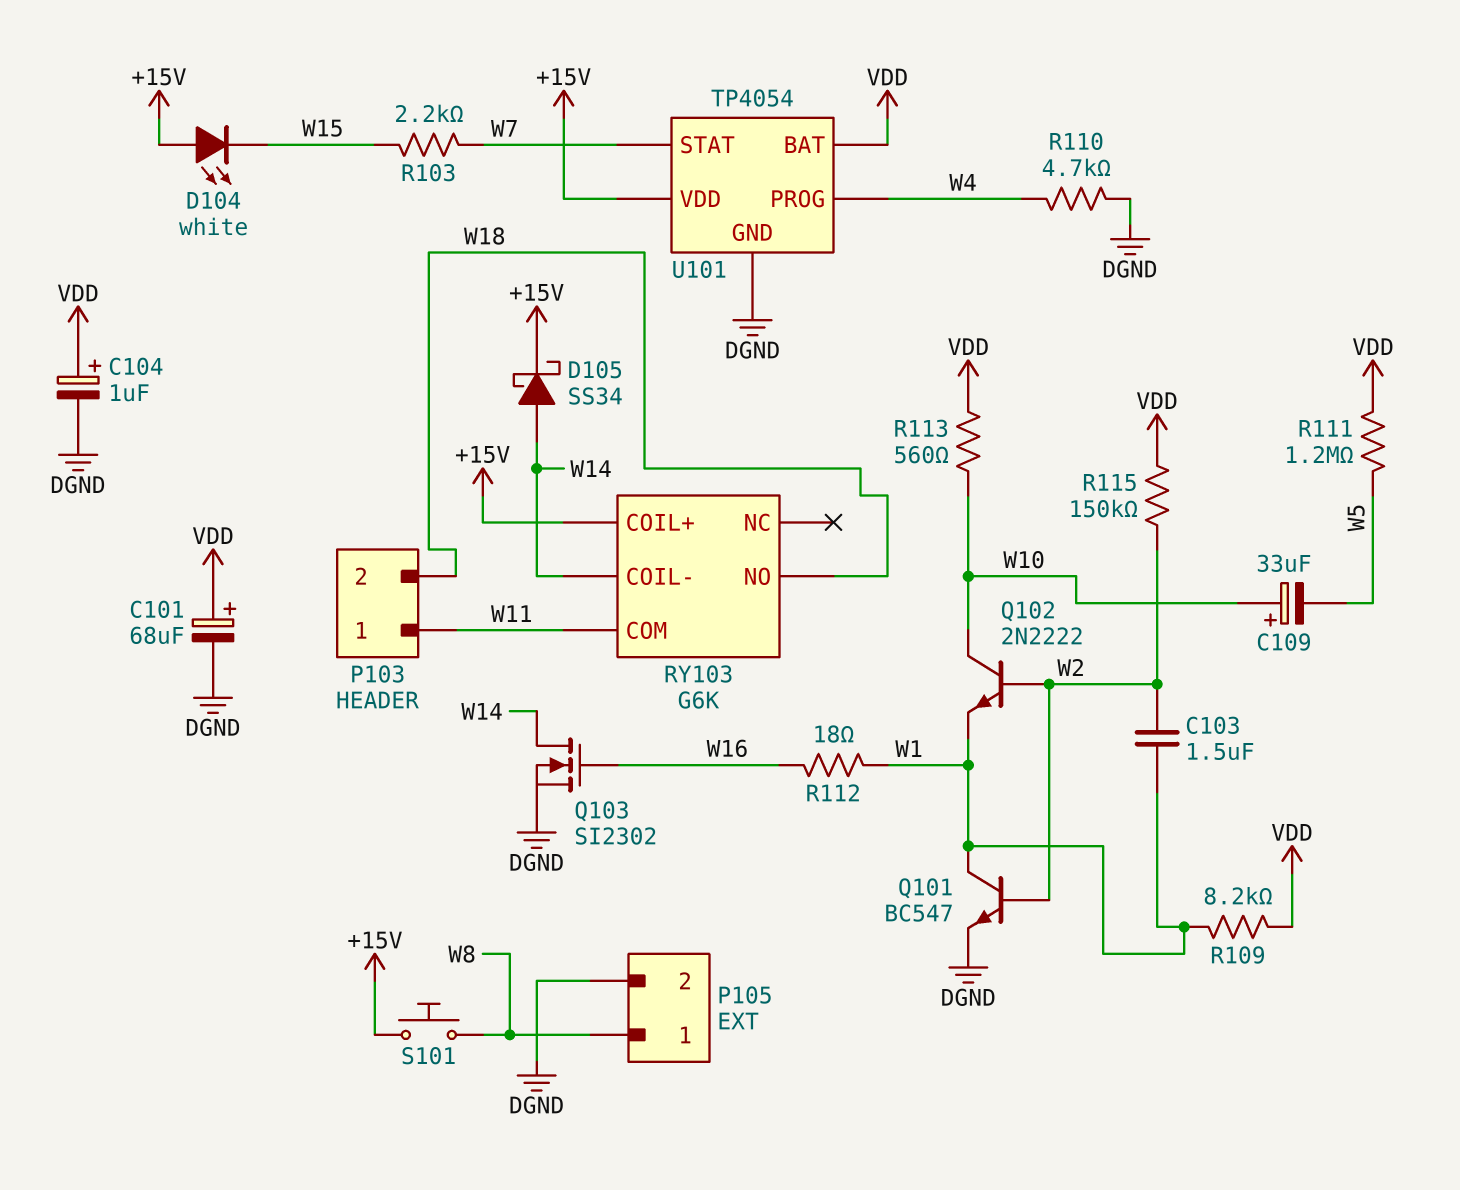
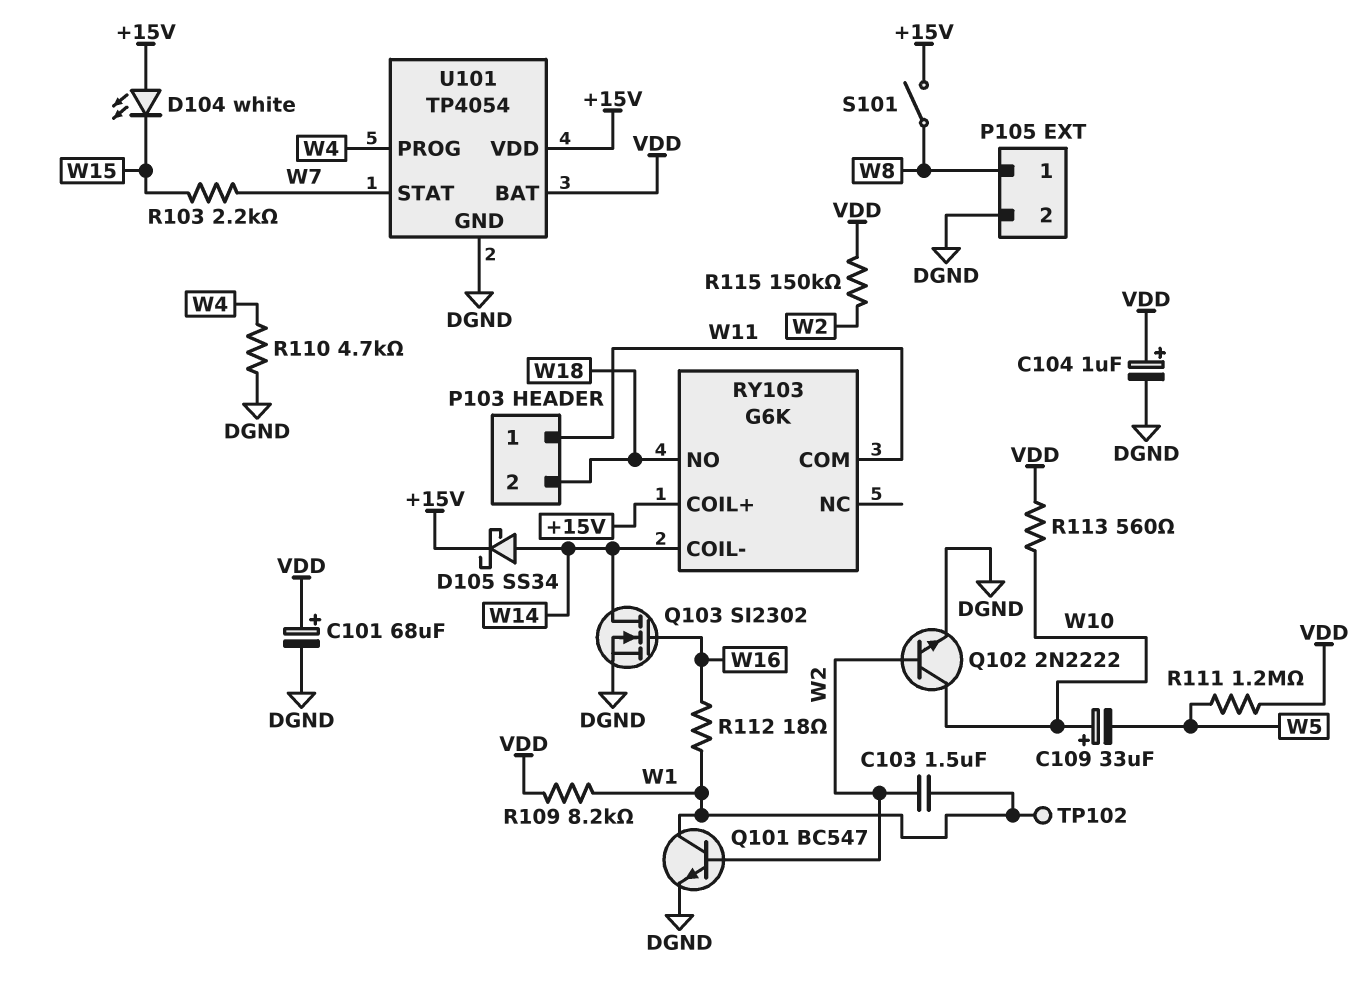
Q102: NPN 2N2222 (B W2, C W10, E W1) -> NPN 2N2222 (B W2, C W10, E DGND)
S101: button (+15V, W8) -> switch (+15V, W8)
TP102: none -> test point (W1)

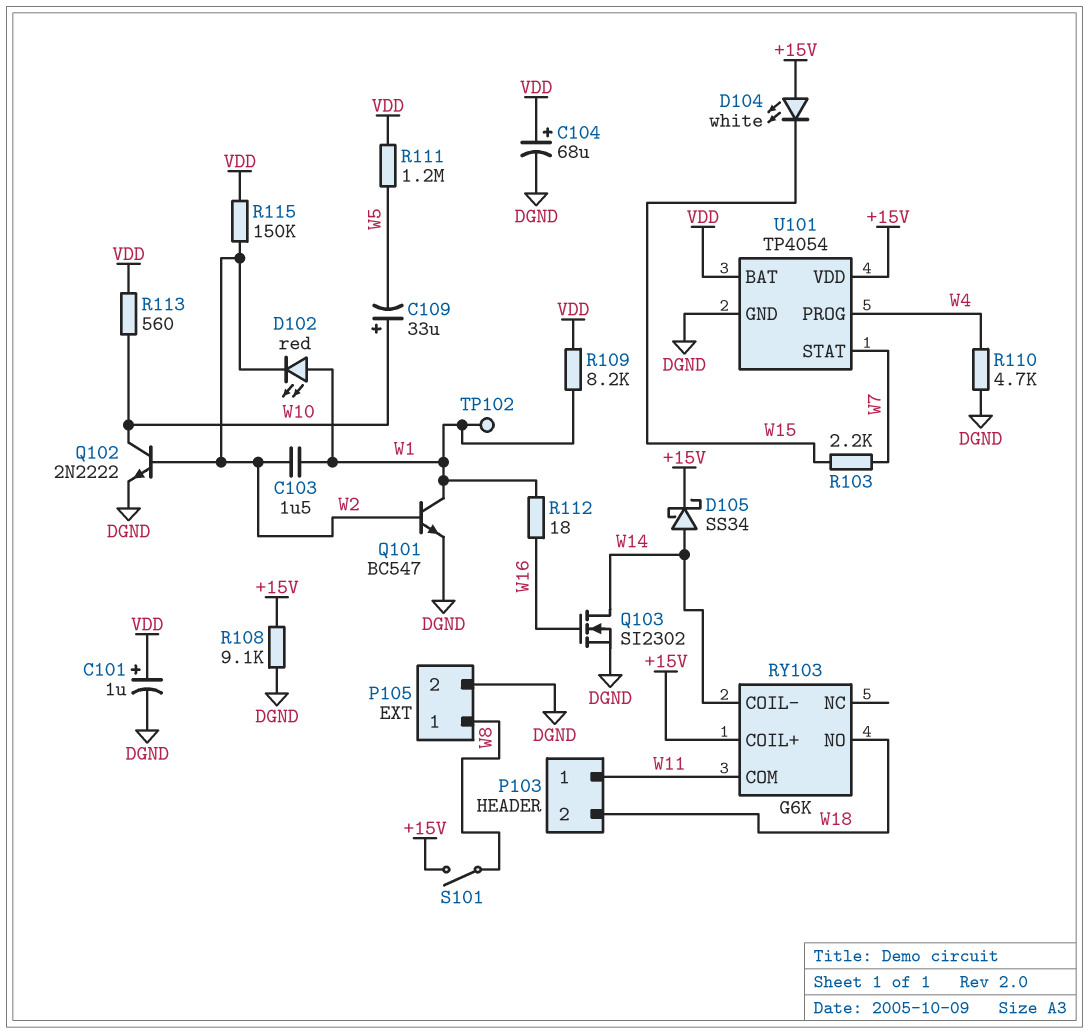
C101: 68uF (plus VDD, minus DGND) -> 1uF (plus VDD, minus DGND)
C104: 1uF (plus VDD, minus DGND) -> 68uF (plus VDD, minus DGND)
D102: none -> LED red (A W1, K W2)
R108: none -> 9.1k (+15V, DGND)

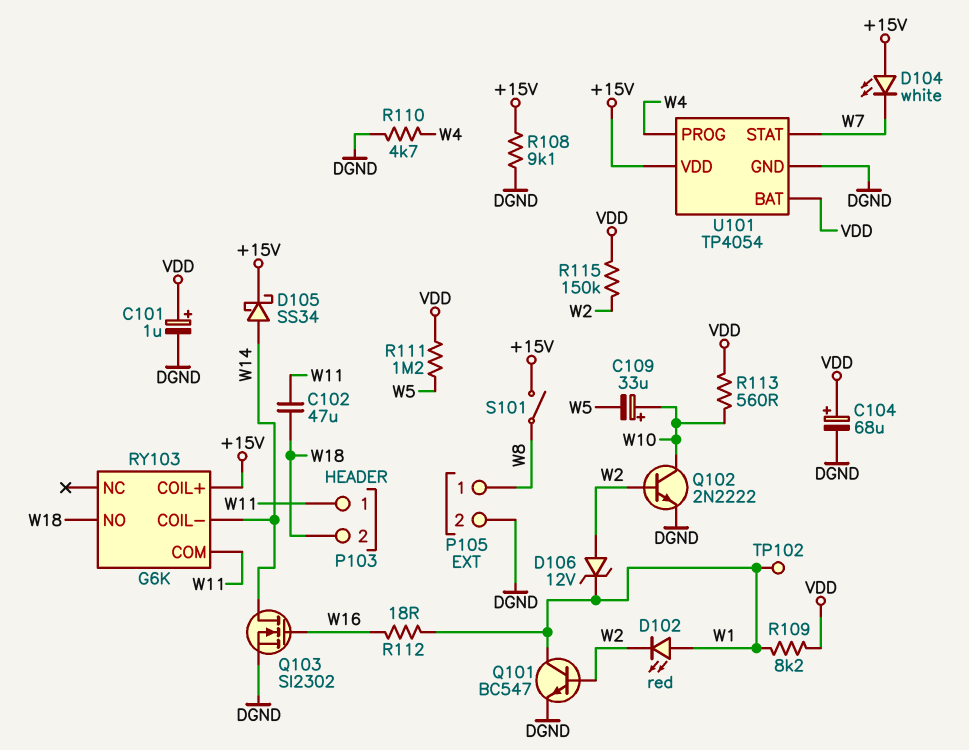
C102: none -> 47uF (W11, W18)
C103: 1.5uF (W1, W2) -> none
D104: LED white (A +15V, K W15) -> LED white (A +15V, K W7)
D106: none -> zener 12V (A W2, K W1)
R103: 2.2k (W7, W15) -> none

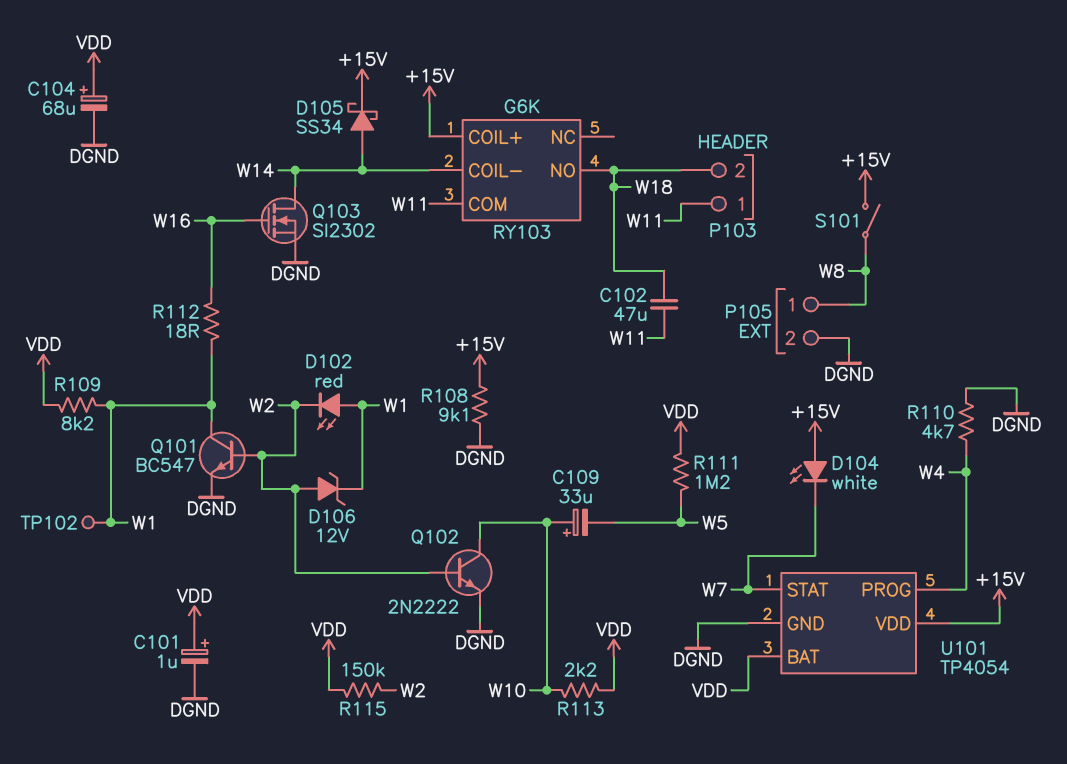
R113: 560 (VDD, W10) -> 2.2k (VDD, W10)

